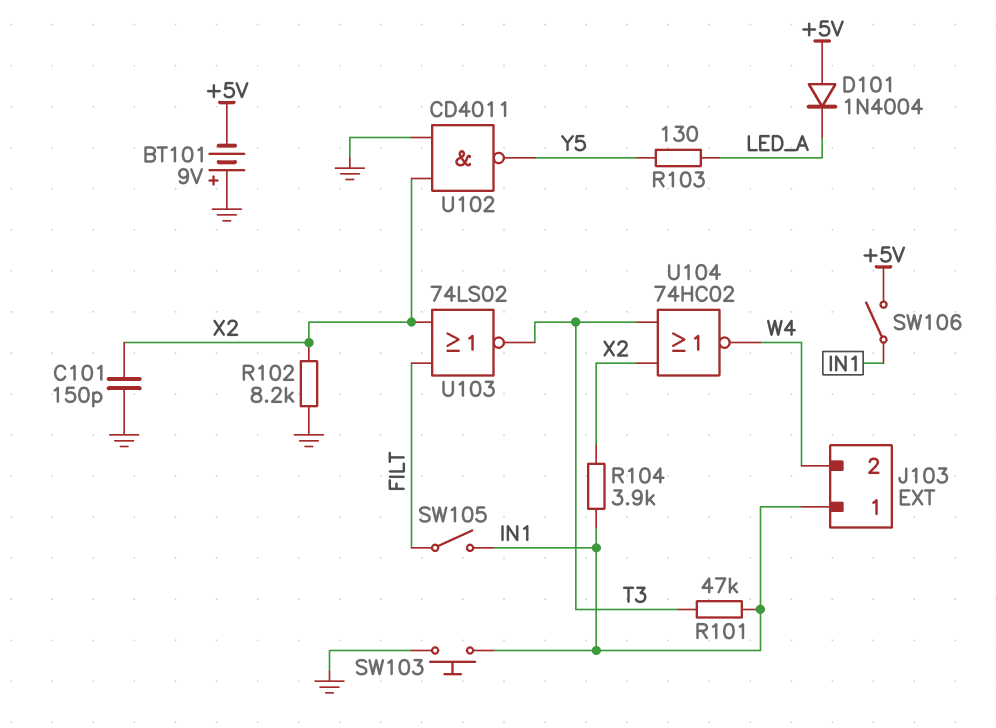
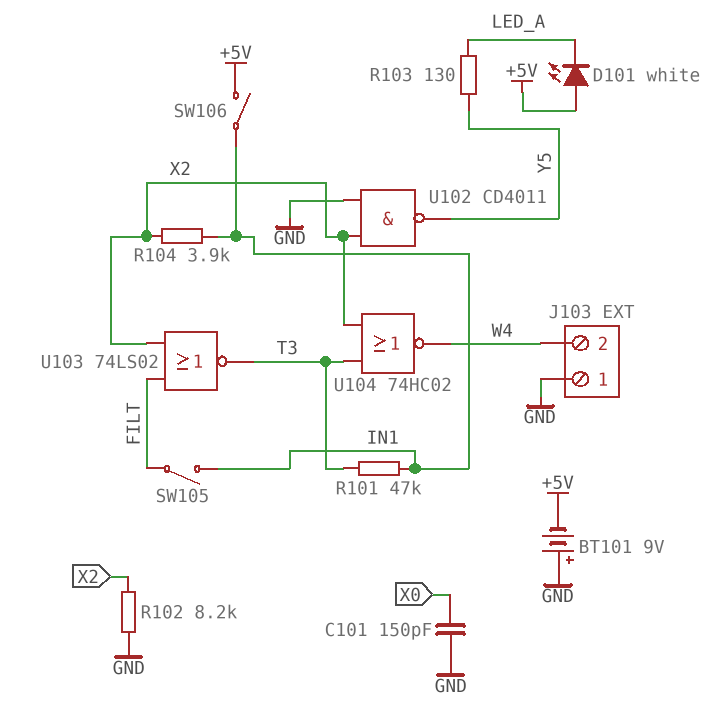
C101: 150pF (GND, X2) -> 150pF (GND, X0)
D101: diode 1N4004 (A +5V, K LED_A) -> LED white (A +5V, K LED_A)
J103 pin 1: IN1 -> GND
SW103: button (GND, IN1) -> none

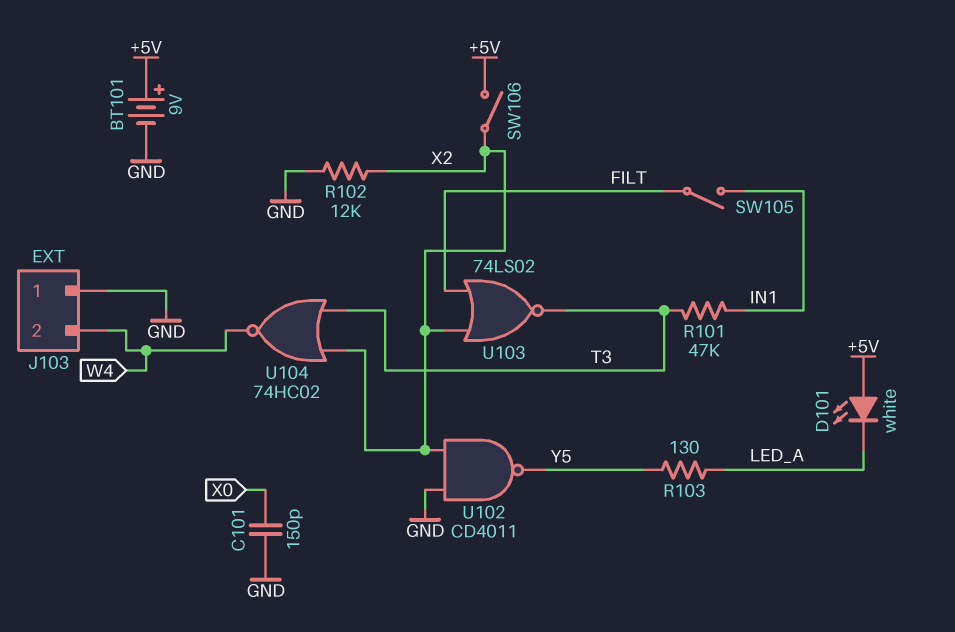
BT101: 9V (plus GND, minus +5V) -> 9V (plus +5V, minus GND)
R102: 8.2k (GND, X2) -> 12k (GND, X2)
R104: 3.9k (IN1, X2) -> none
SW106: switch (+5V, IN1) -> switch (+5V, X2)

